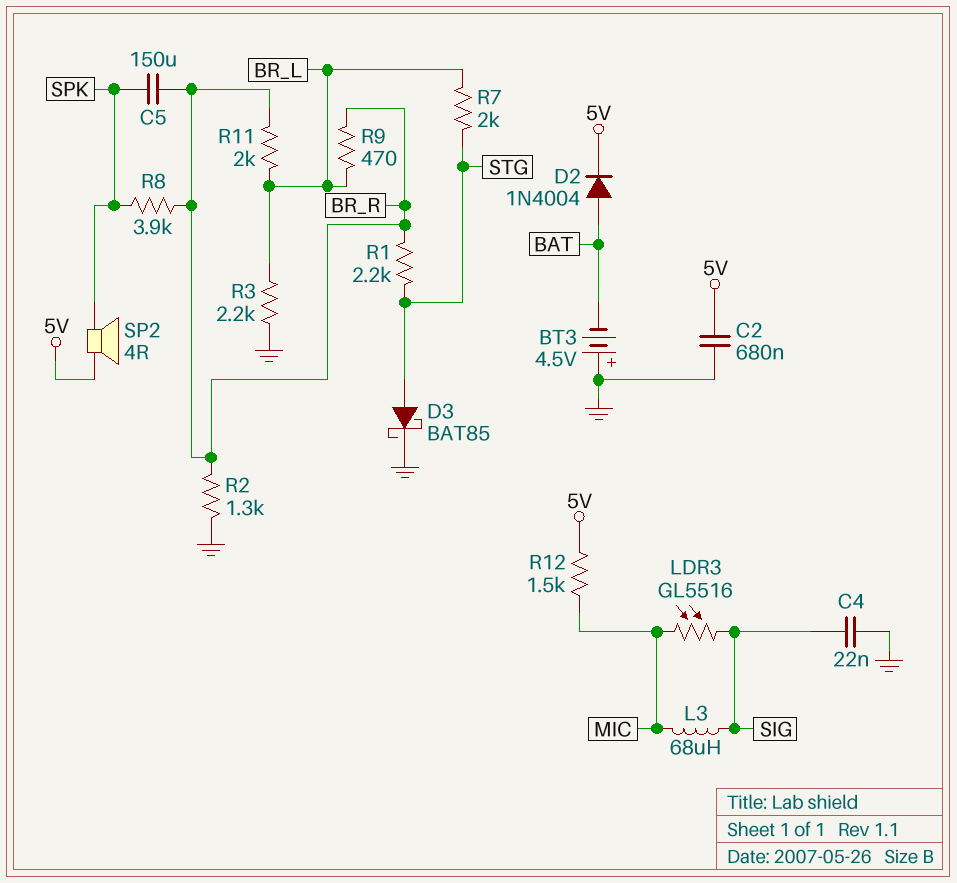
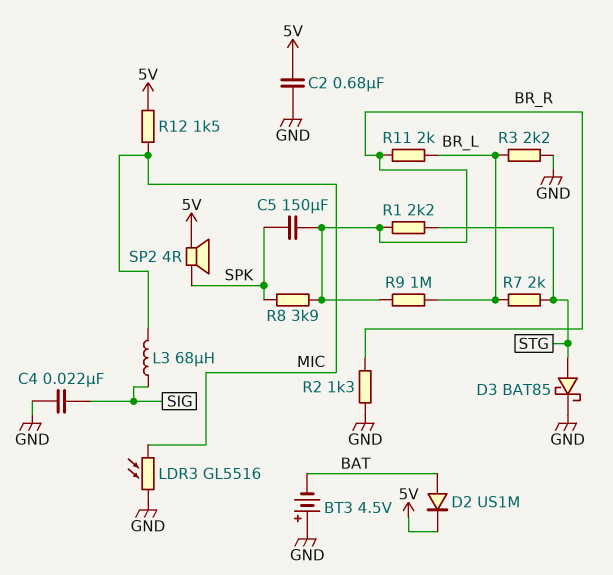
D2: diode 1N4004 (A BAT, K 5V) -> diode US1M (A BAT, K 5V)
LDR3: GL5516 (MIC, SIG) -> GL5516 (GND, MIC)
R9: 470 (BR_L, BR_R) -> 1M (BR_L, BR_R)

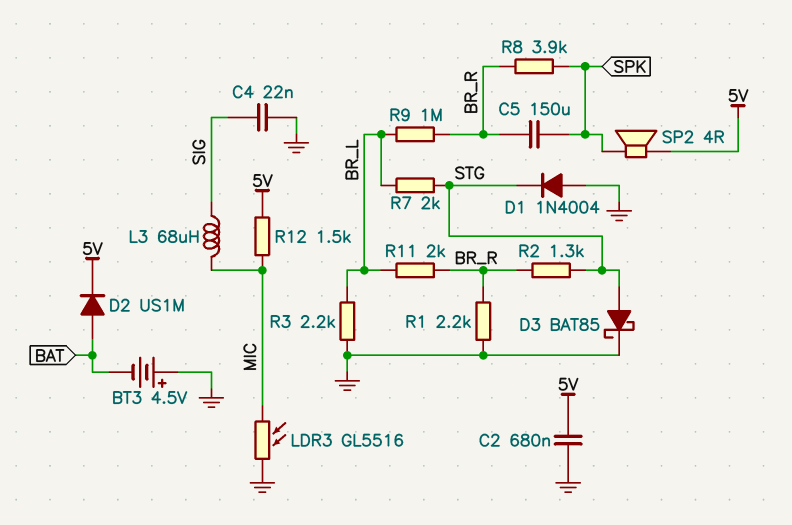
D1: none -> diode 1N4004 (A GND, K STG)
R1: 2.2k (BR_R, STG) -> 2.2k (BR_R, GND)
R2: 1.3k (BR_R, GND) -> 1.3k (BR_R, STG)

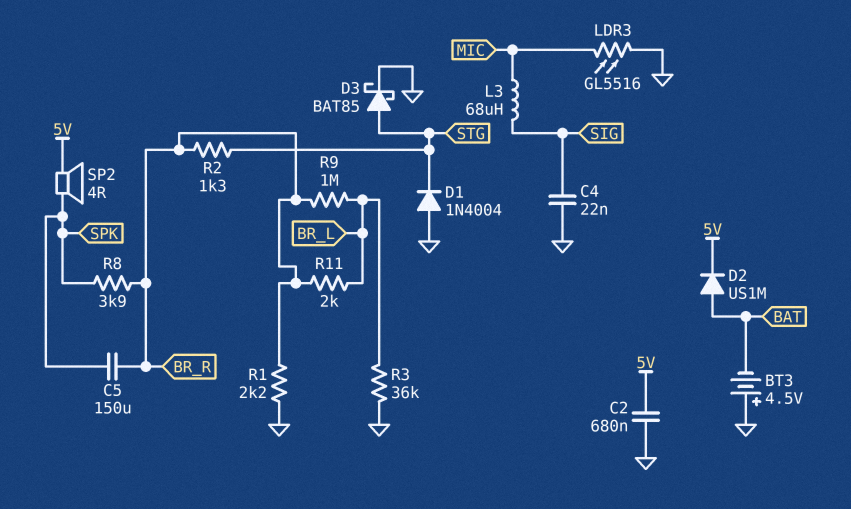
R3: 2.2k (BR_L, GND) -> 36k (BR_L, GND)
R7: 2k (BR_L, STG) -> none
R12: 1.5k (5V, MIC) -> none

